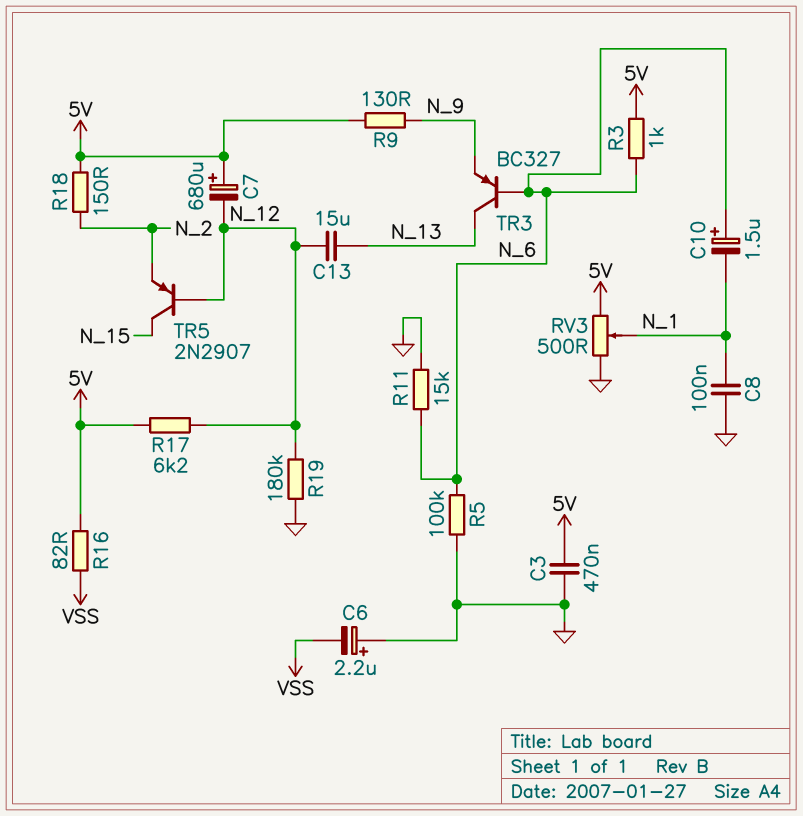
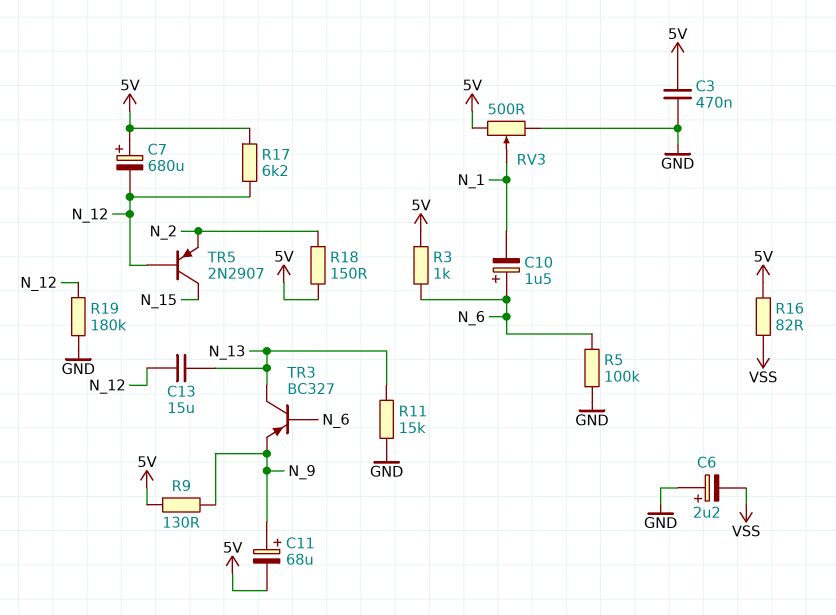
C8: 100nF (GND, N_1) -> none
C11: none -> 68uF (plus N_9, minus 5V)
R11: 15k (GND, N_6) -> 15k (GND, N_13)

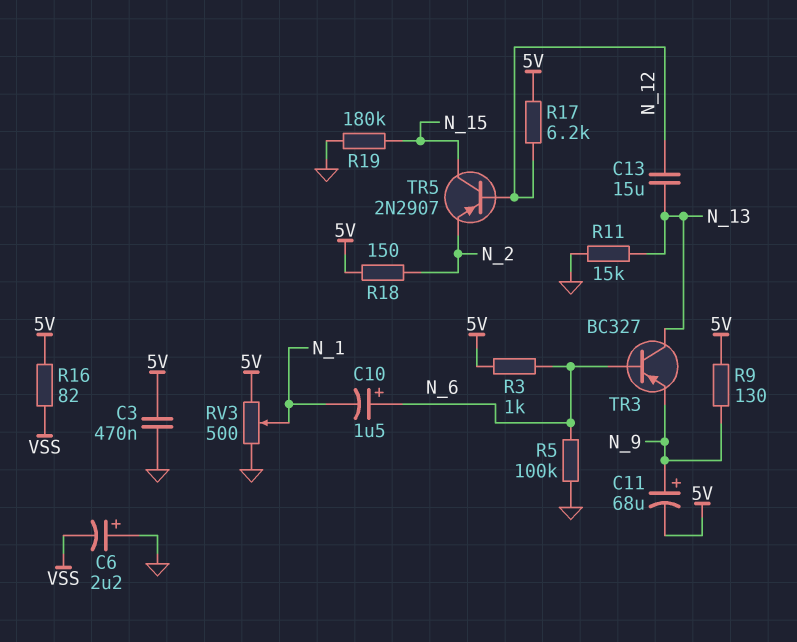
C7: 680uF (plus 5V, minus N_12) -> none
R19: 180k (GND, N_12) -> 180k (GND, N_15)

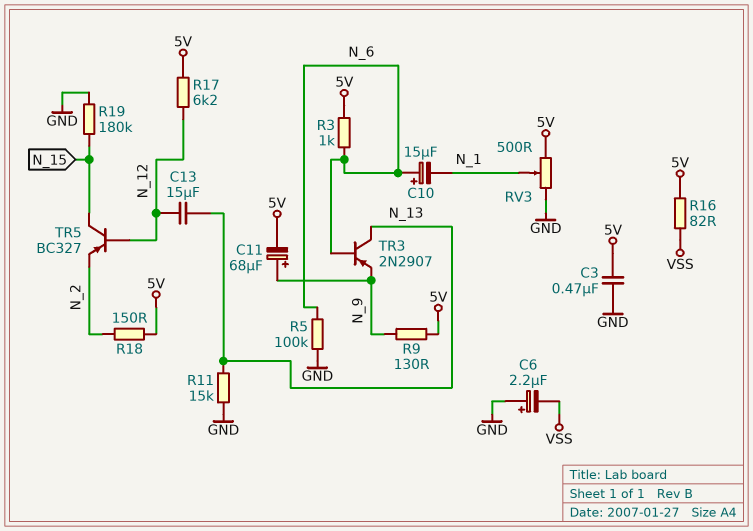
C10: 1.5uF (plus N_6, minus N_1) -> 15uF (plus N_6, minus N_1)
TR3: PNP BC327 (B N_6, C N_13, E N_9) -> PNP 2N2907 (B N_6, C N_13, E N_9)
TR5: PNP 2N2907 (B N_12, C N_15, E N_2) -> PNP BC327 (B N_12, C N_15, E N_2)

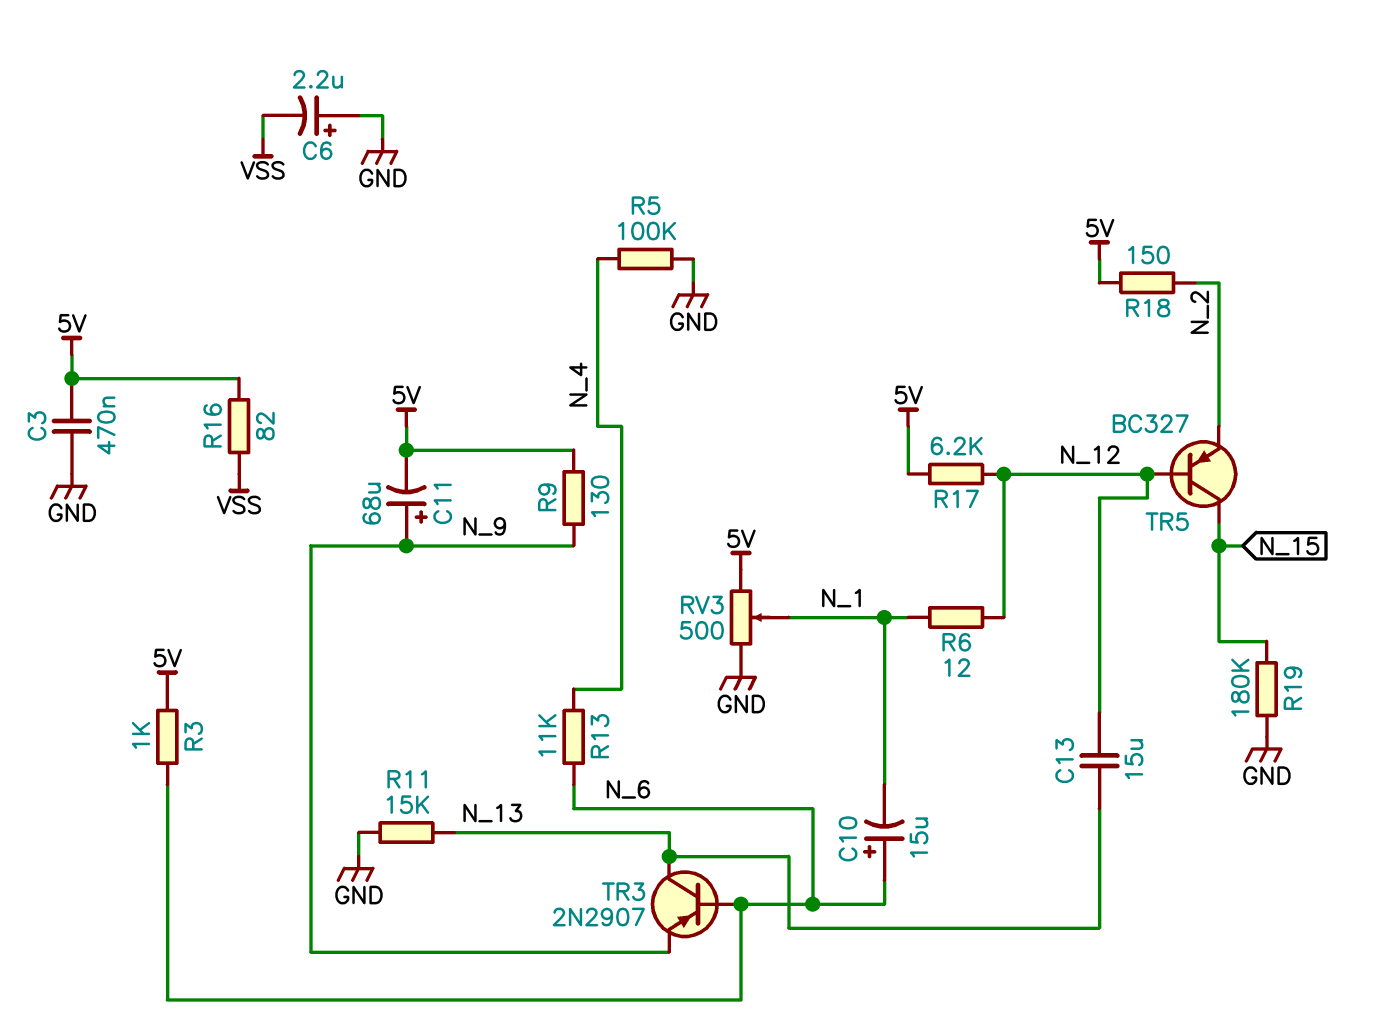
R5: 100k (GND, N_6) -> 100k (GND, N_4)
R6: none -> 12 (N_1, N_12)
R13: none -> 11k (N_4, N_6)

